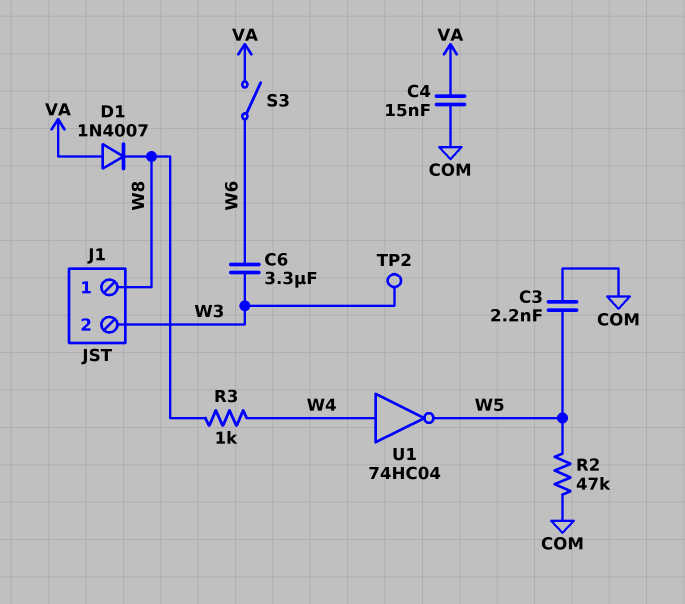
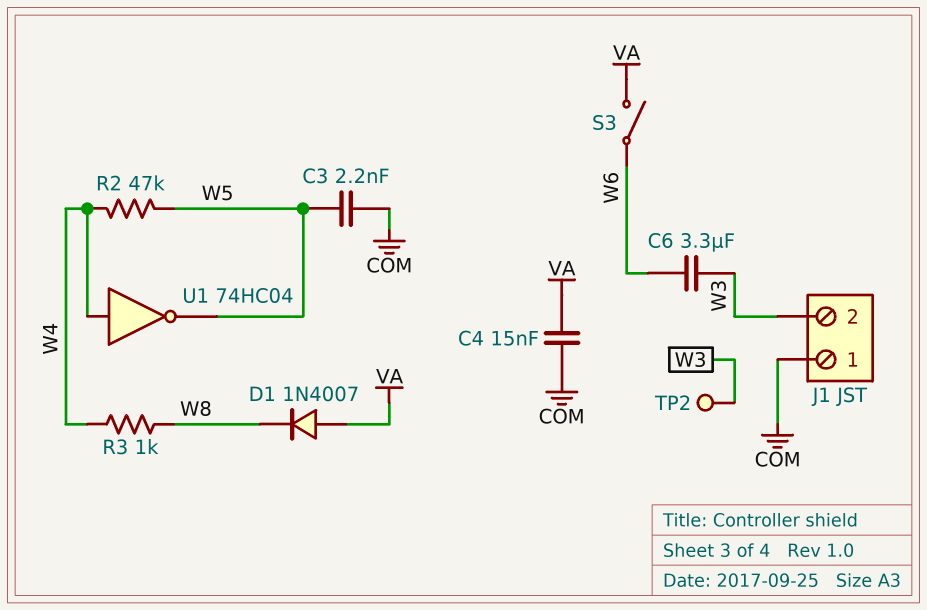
J1 pin 1: W8 -> COM
R2: 47k (COM, W5) -> 47k (W4, W5)

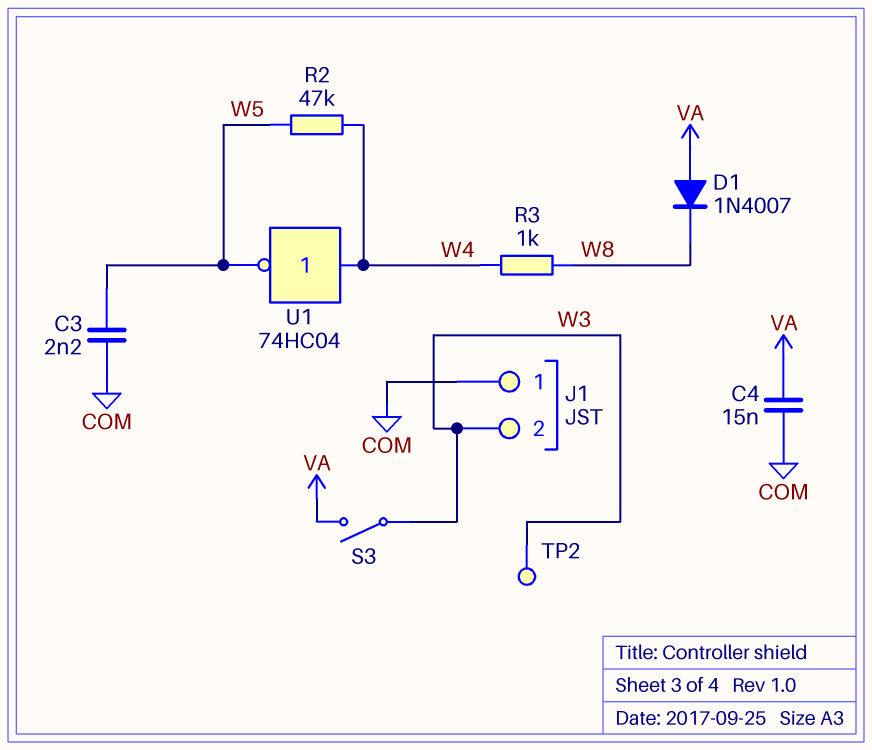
C6: 3.3uF (W3, W6) -> none
S3: switch (VA, W6) -> switch (VA, W3)

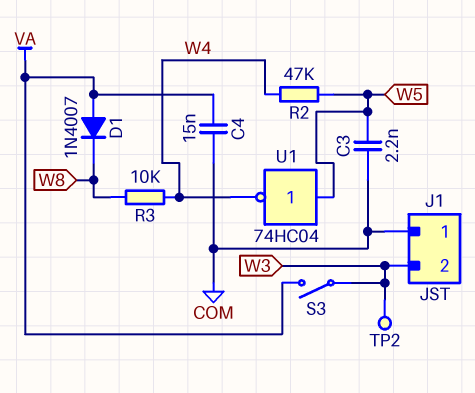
R3: 1k (W4, W8) -> 10k (W4, W8)
U1: NOT 74HC04 (in W4, out W5) -> NOT 74HC04 (in W5, out W4)

